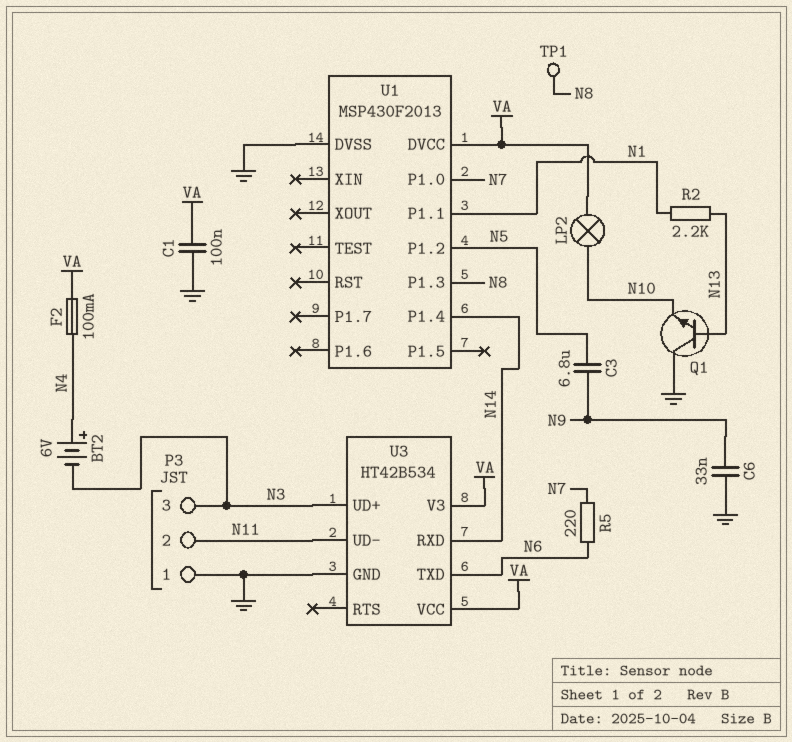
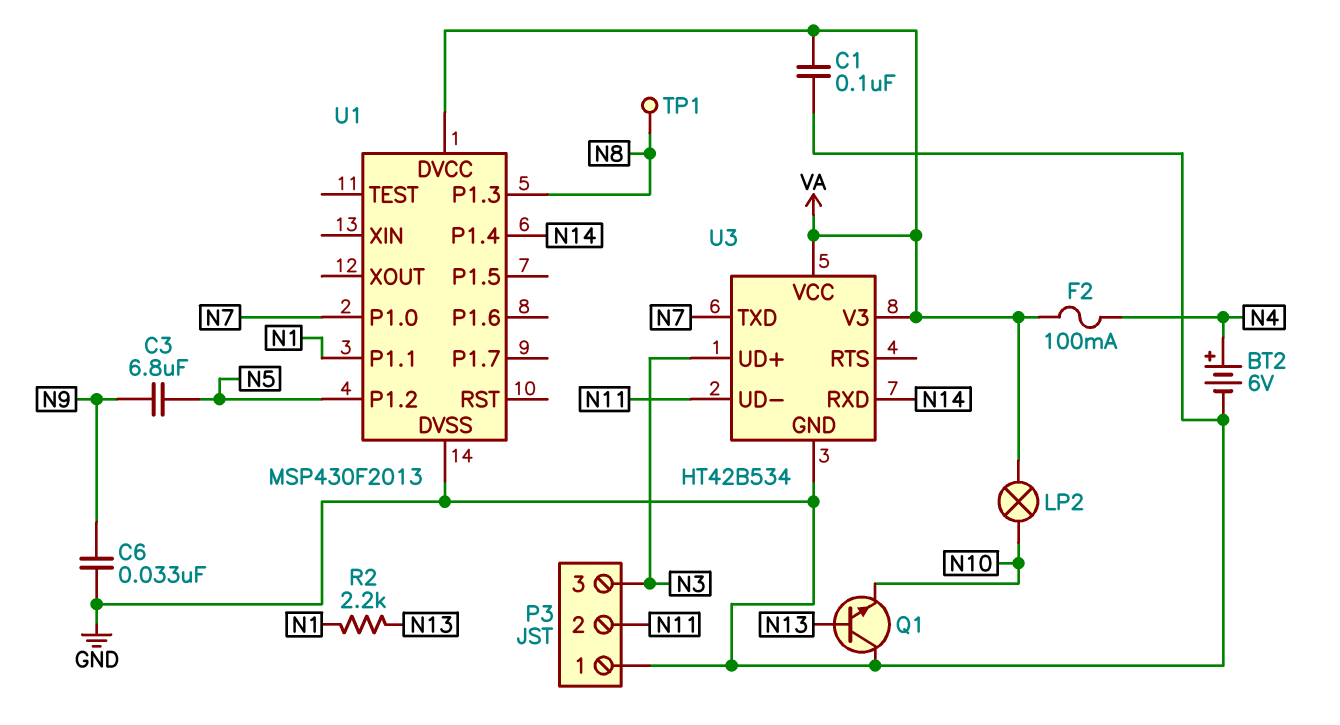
BT2: 6V (plus N4, minus N3) -> 6V (plus N4, minus GND)
R5: 220 (N6, N7) -> none
U3 pin TXD: N6 -> N7

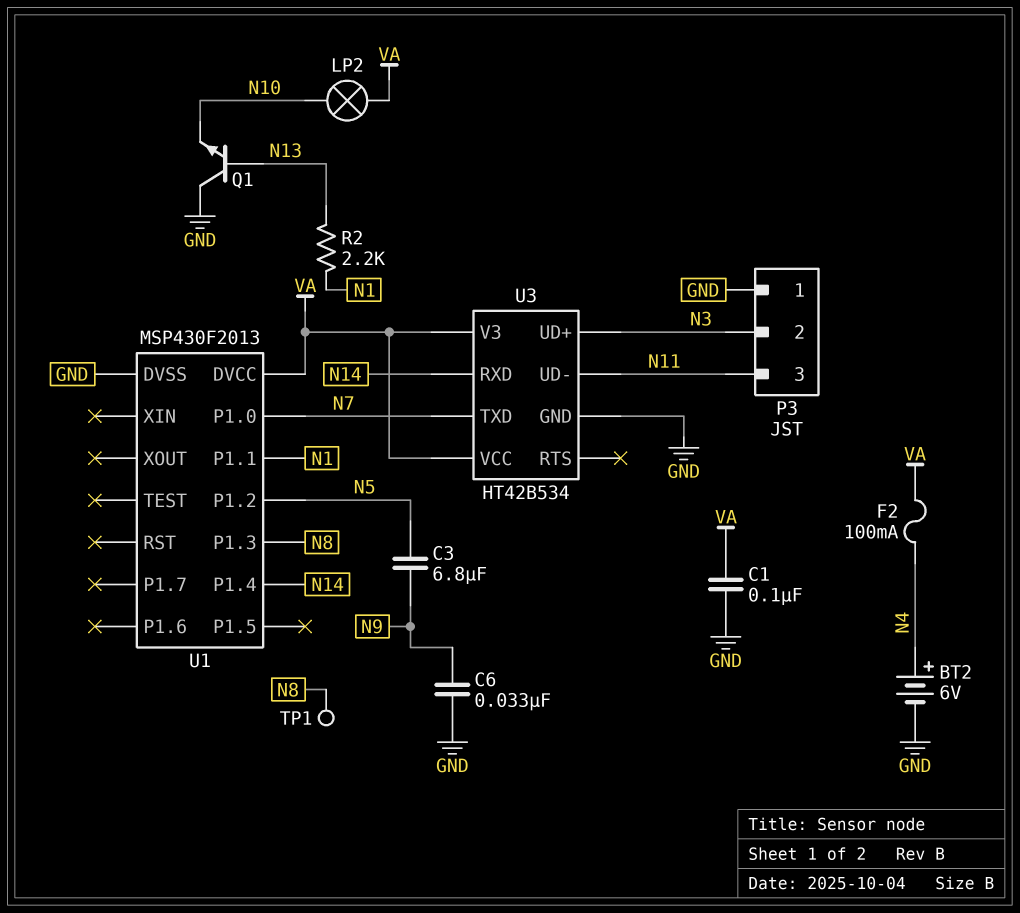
P3 pin 2: N11 -> N3
P3 pin 3: N3 -> N11

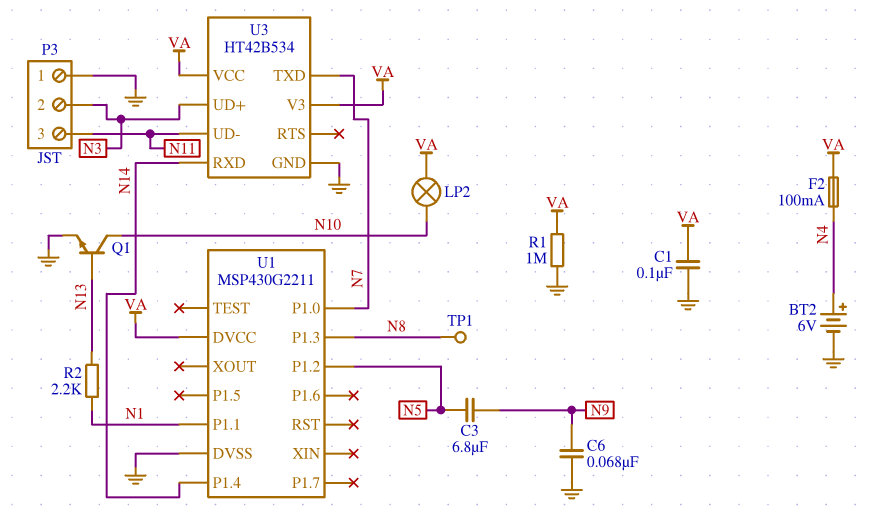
C6: 33nF (GND, N9) -> 68nF (GND, N9)
Q1: NPN (B N13, C GND, E N10) -> NPN (B N13, C N10, E GND)
R1: none -> 1M (GND, VA)
U1: MSP430F2013 -> MSP430G2211

